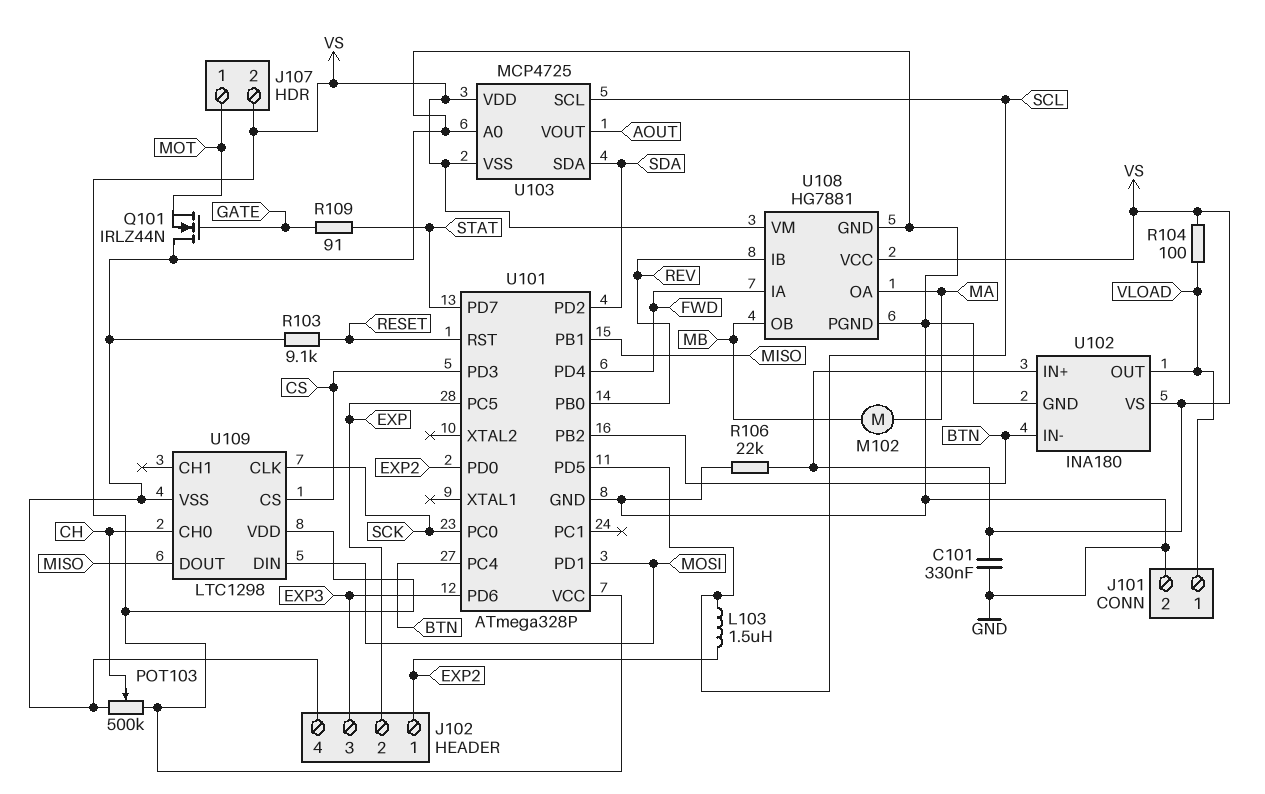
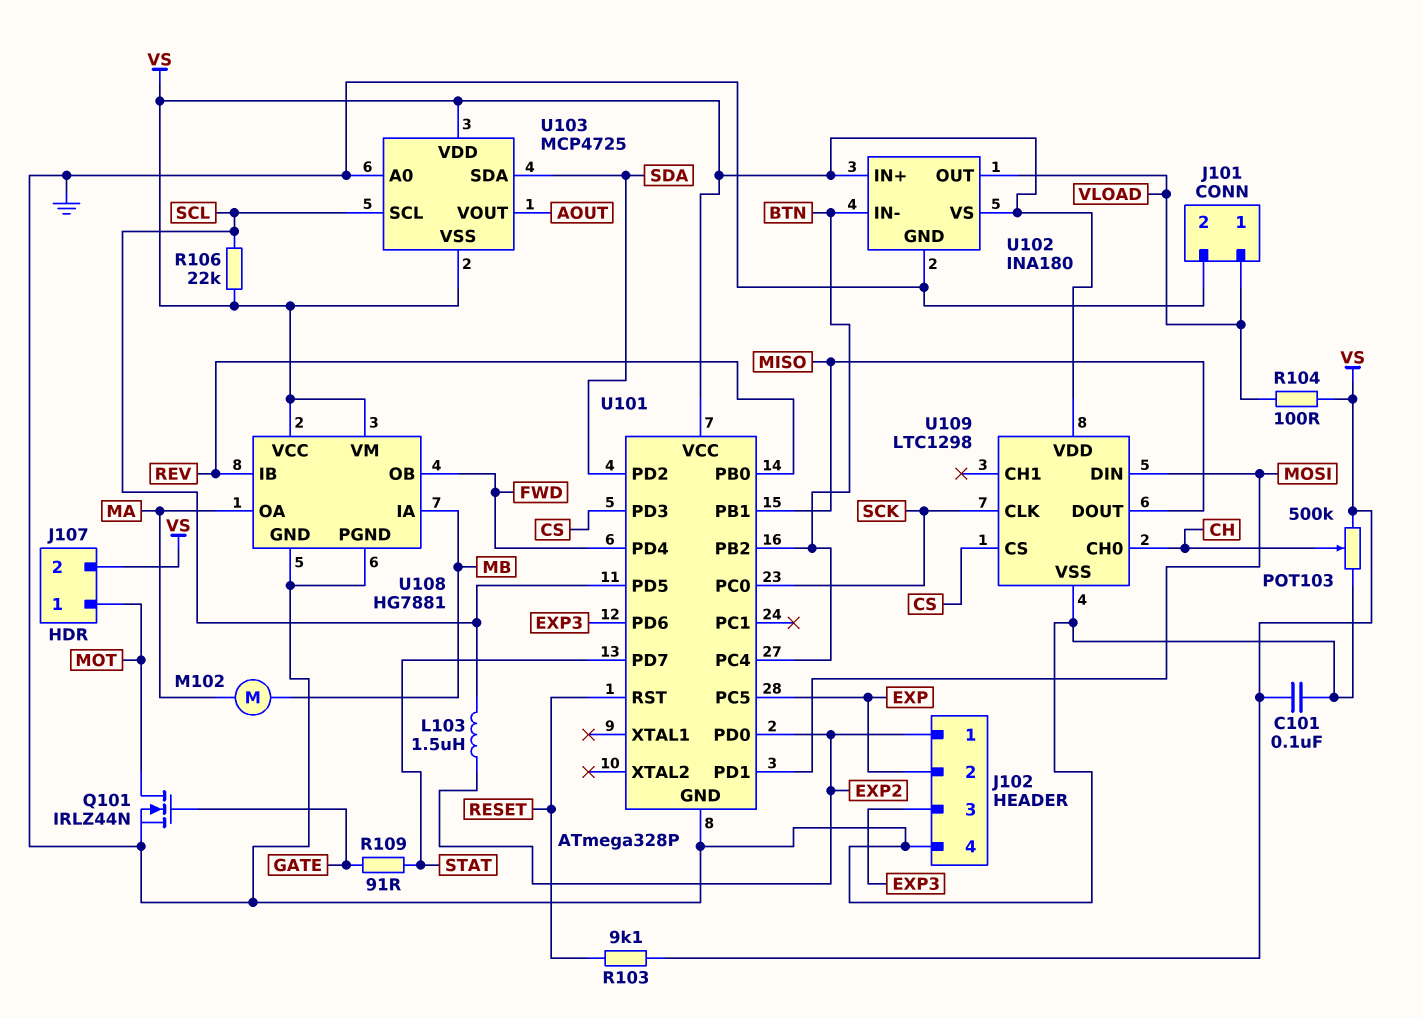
C101: 330nF (GND, VS) -> 100nF (GND, VS)
Q101: NMOS IRLZ44N (G GATE, D GND, S MOT) -> NMOS IRLZ44N (G GATE, D MOT, S GND)
R103: 9.1k (GND, RESET) -> 9.1k (RESET, VS)
R106: 22k (GND, VS) -> 22k (SCL, VS)
U108 pin IA: FWD -> MB
U108 pin OB: MB -> FWD

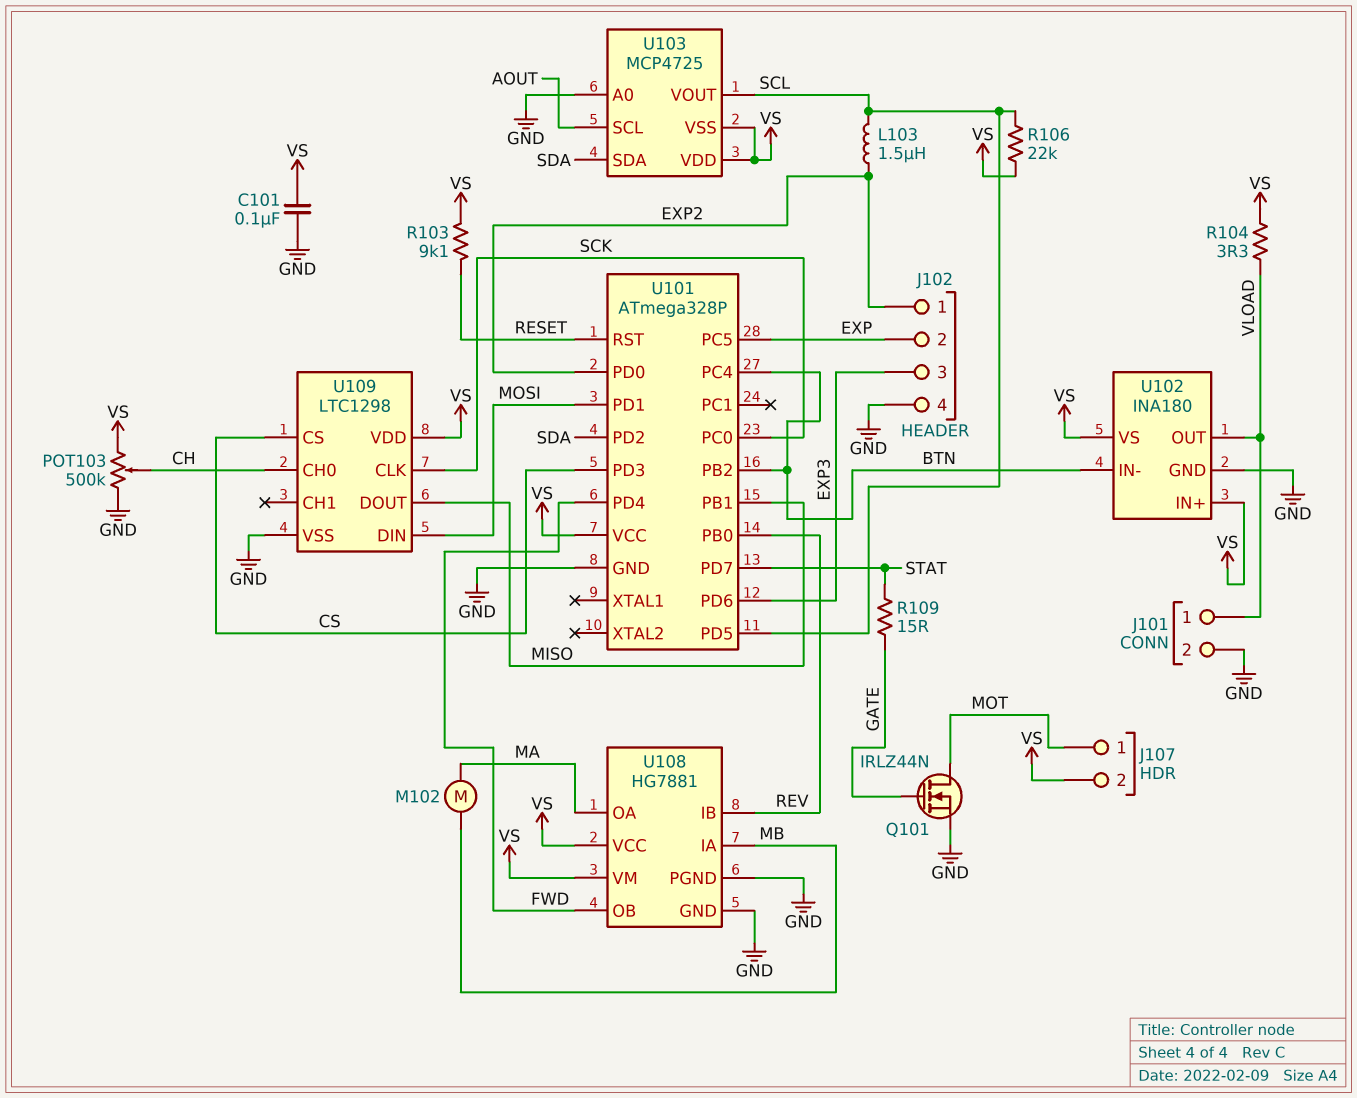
R104: 100 (VLOAD, VS) -> 3.3 (VLOAD, VS)
R109: 91 (GATE, STAT) -> 15 (GATE, STAT)
U103 pin SCL: SCL -> AOUT
U103 pin VOUT: AOUT -> SCL

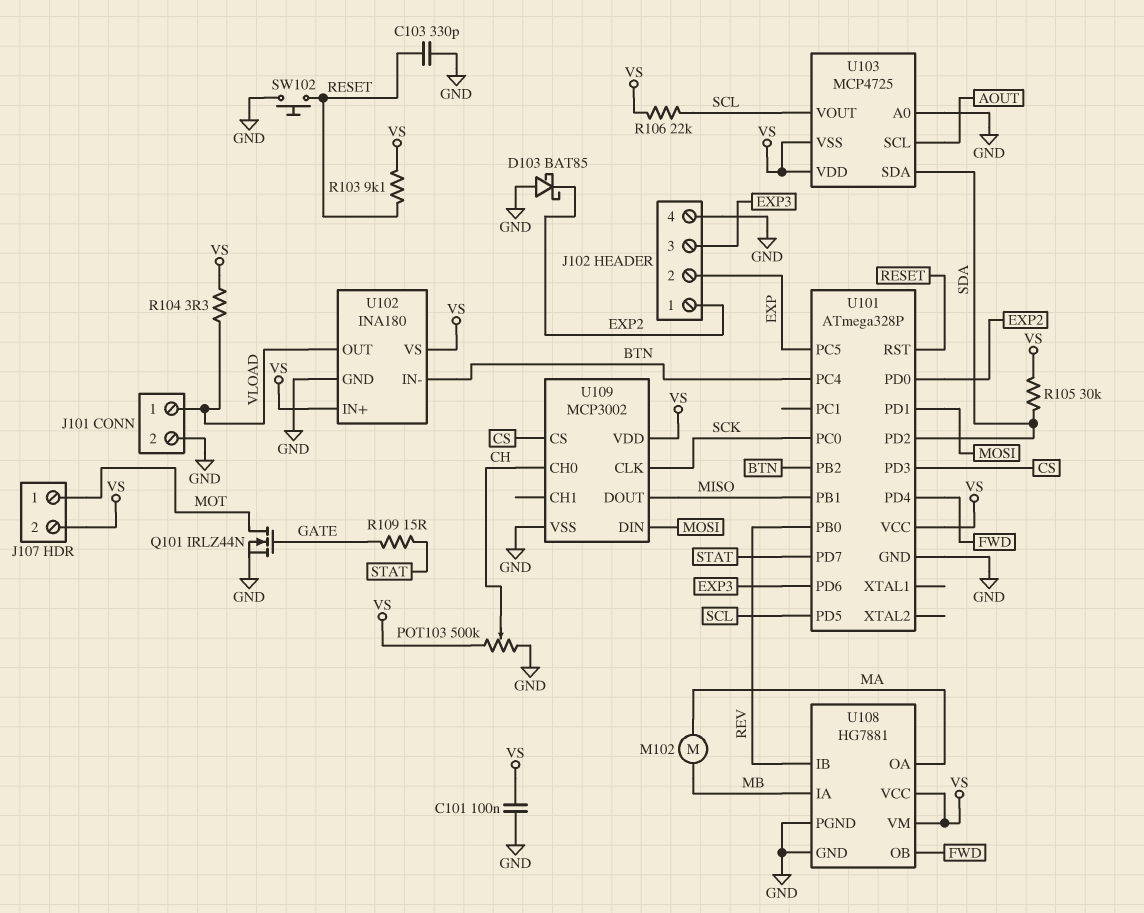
C103: none -> 330pF (GND, RESET)
D103: none -> schottky BAT85 (A GND, K EXP2)
L103: 1.5uH (EXP2, SCL) -> none
R105: none -> 30k (SDA, VS)
SW102: none -> button (GND, RESET)
U109: LTC1298 -> MCP3002

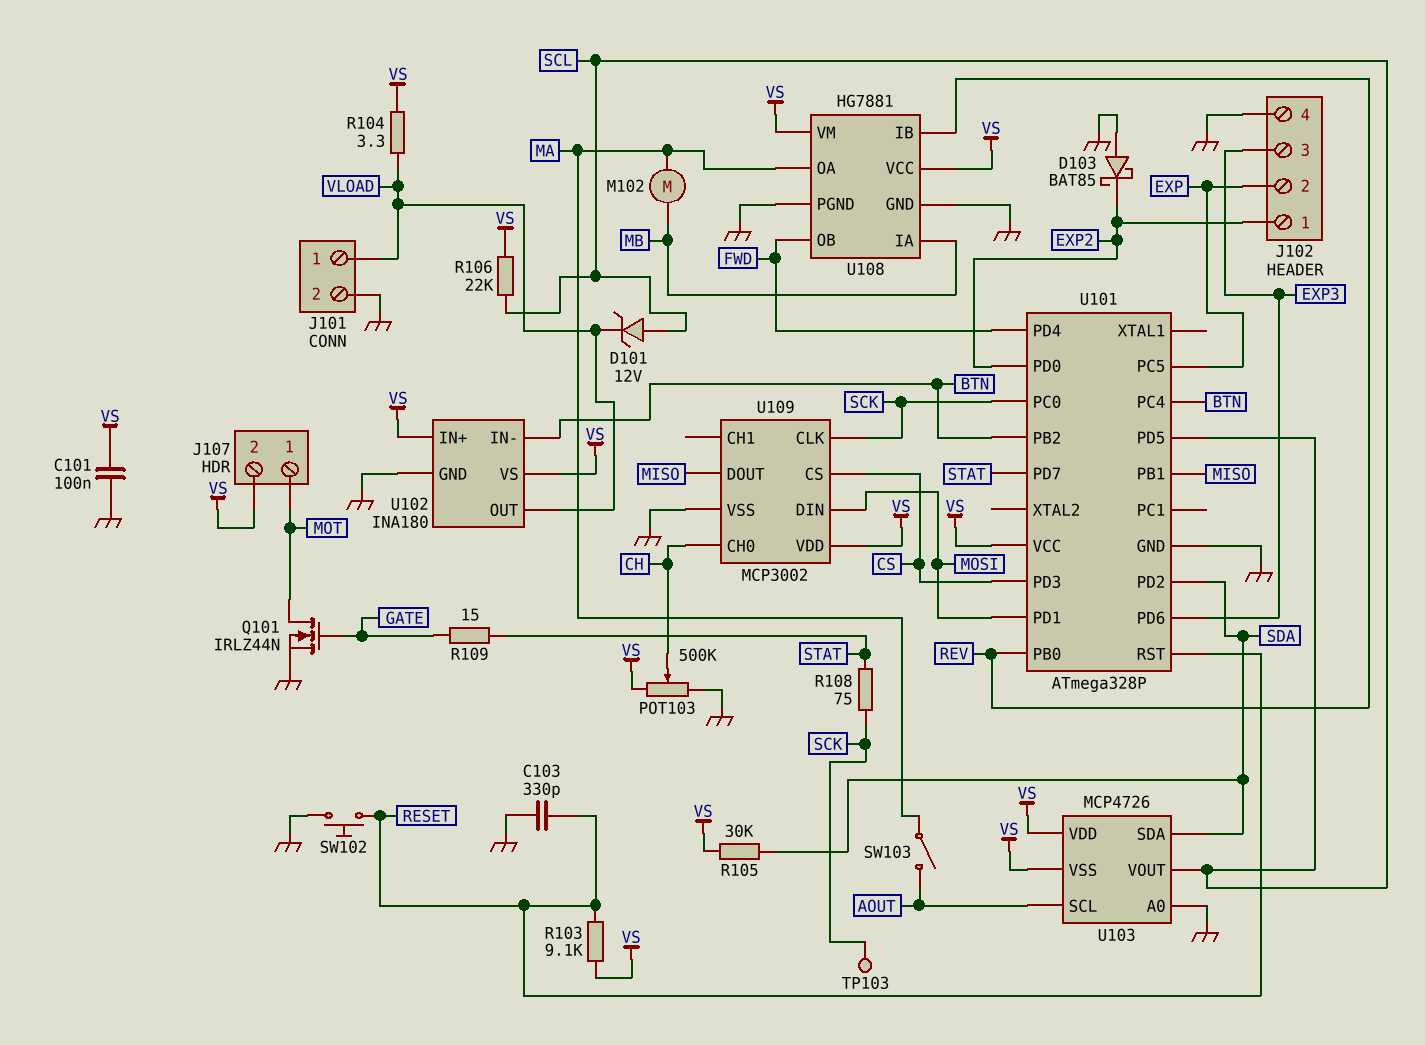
D101: none -> zener 12V (A SCL, K VLOAD)
R108: none -> 75 (SCK, STAT)
SW103: none -> switch (AOUT, MA)
TP103: none -> test point (SCK)
U103: MCP4725 -> MCP4726

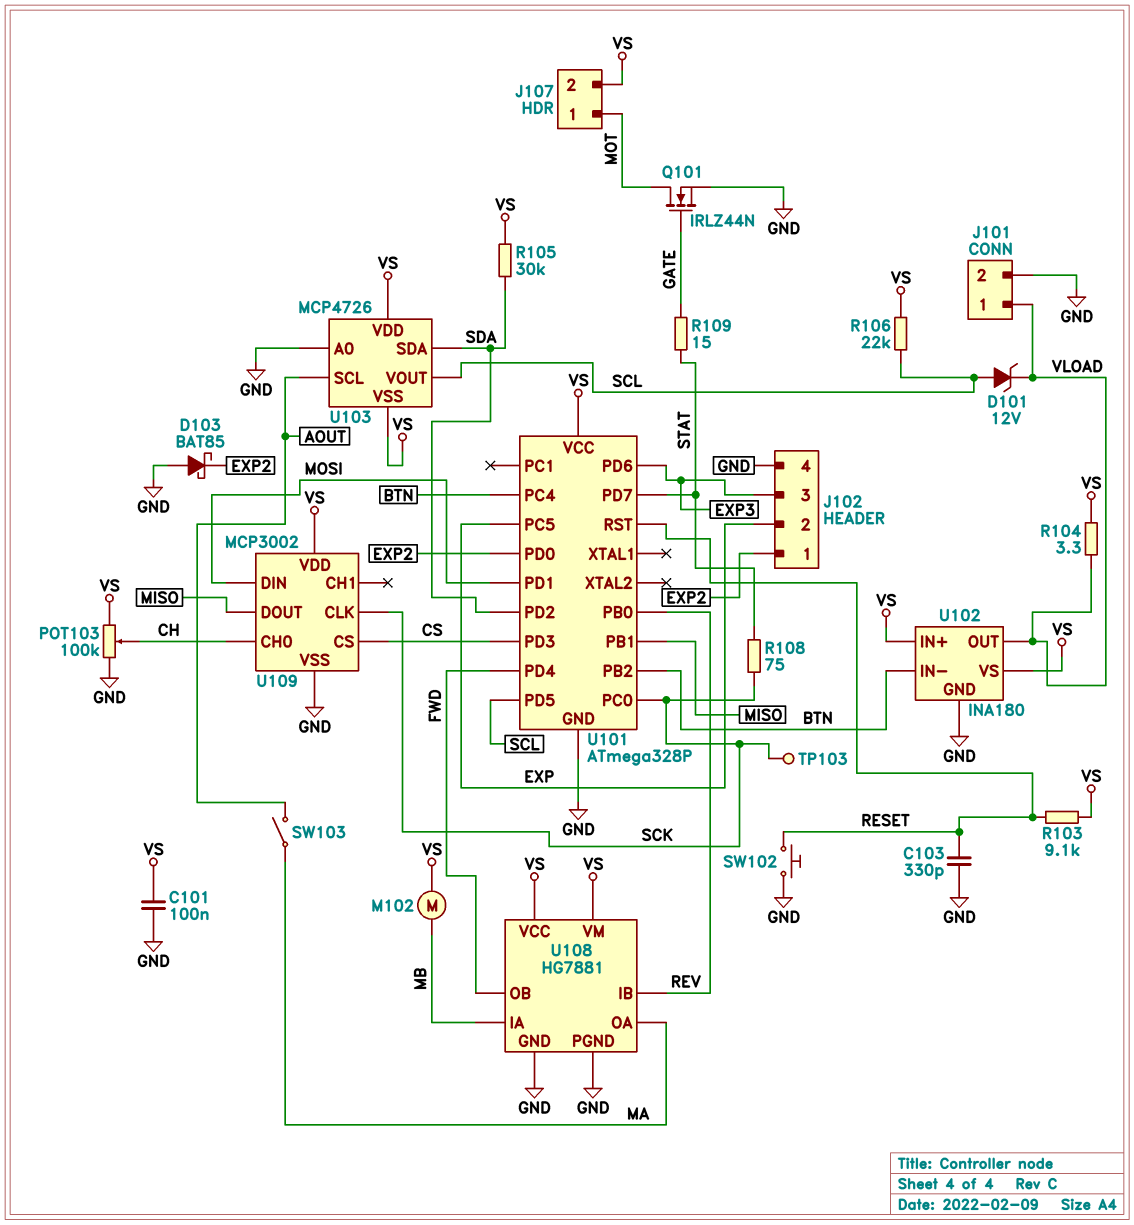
M102: motor (MA, MB) -> motor (MB, VS)
POT103: 500k (GND, VS, wiper CH) -> 100k (GND, VS, wiper CH)

